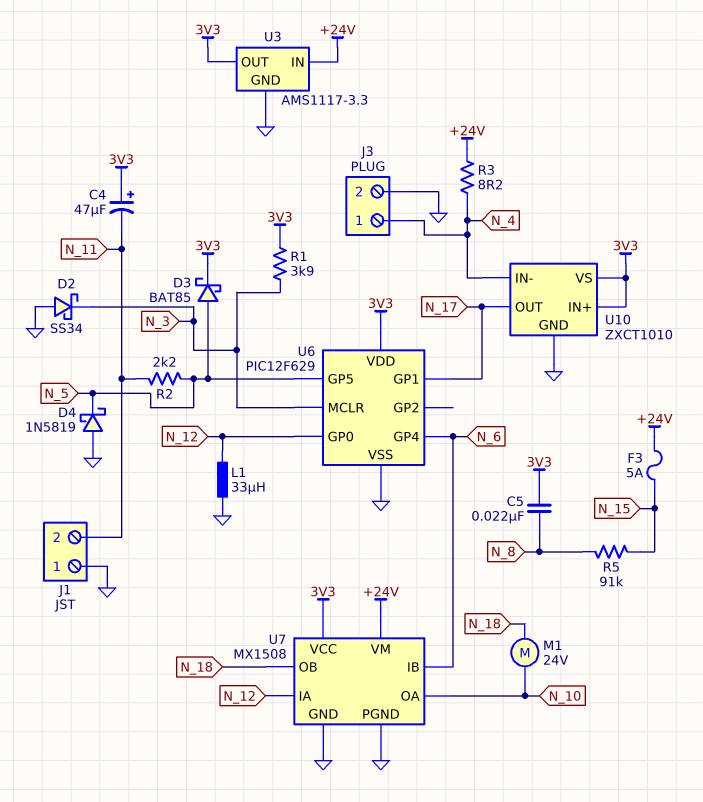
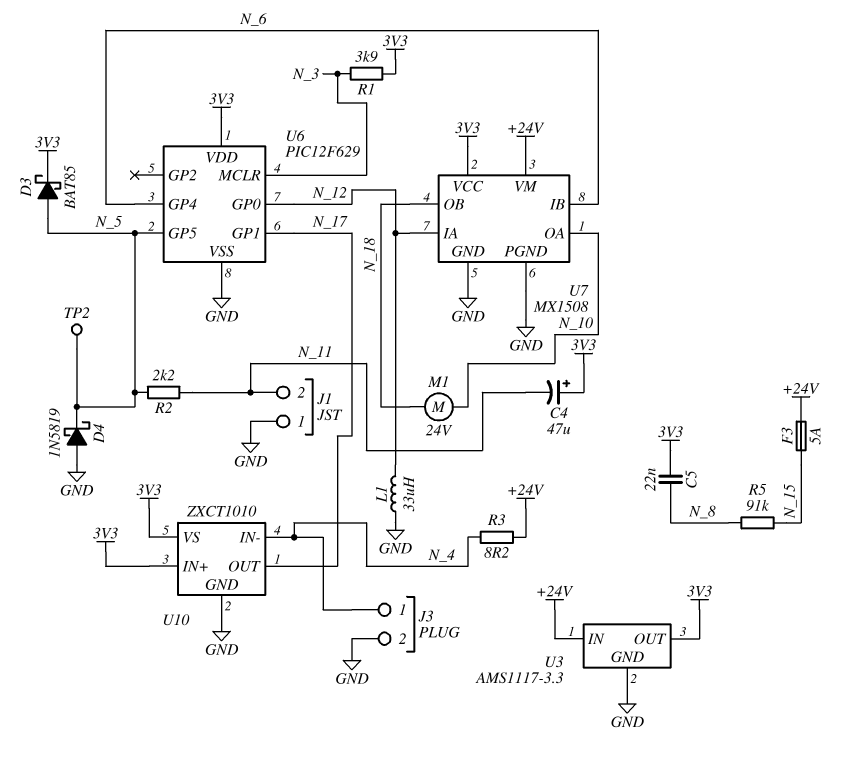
D2: schottky SS34 (A GND, K N_3) -> none
TP2: none -> test point (N_5)

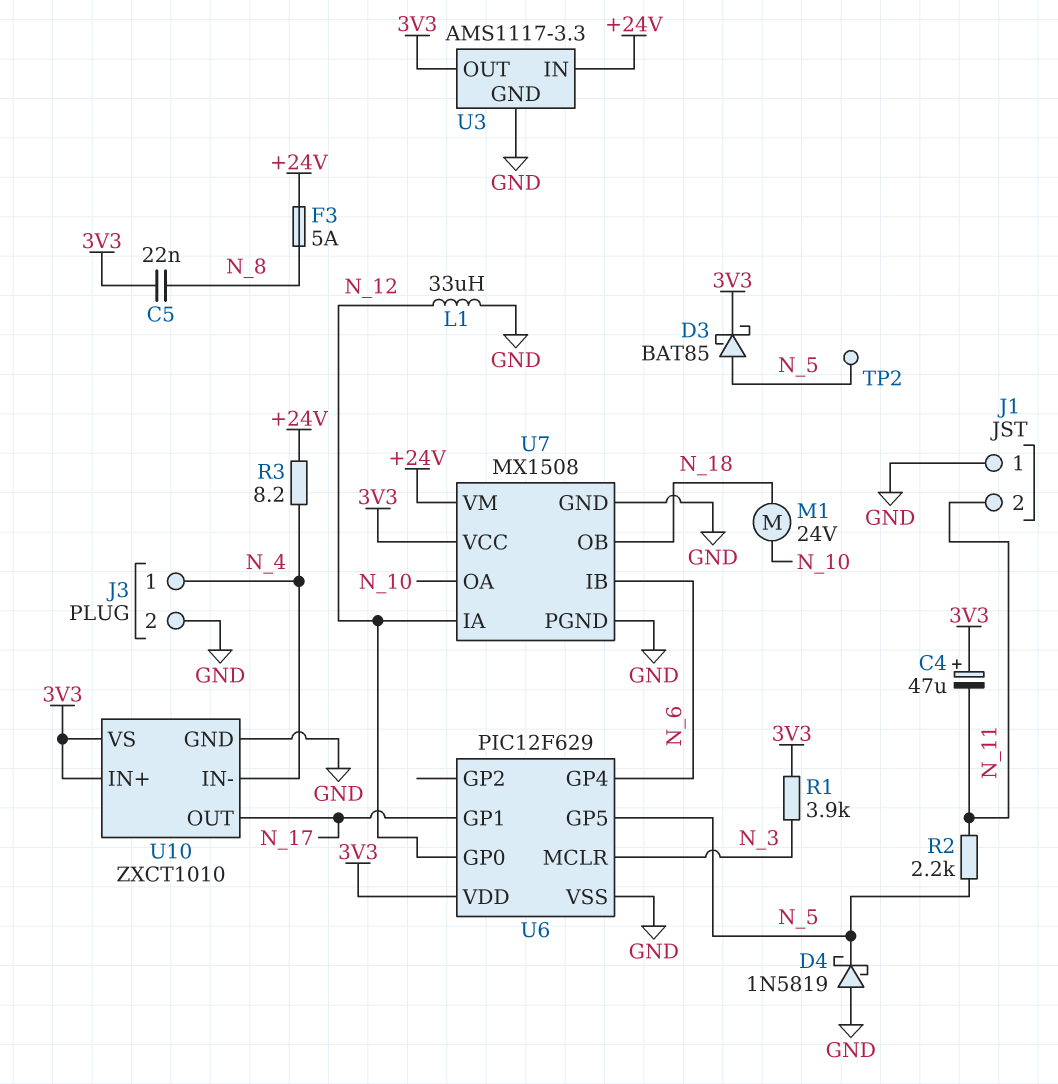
F3: 5A (+24V, N_15) -> 5A (+24V, N_8)
R5: 91k (N_8, N_15) -> none

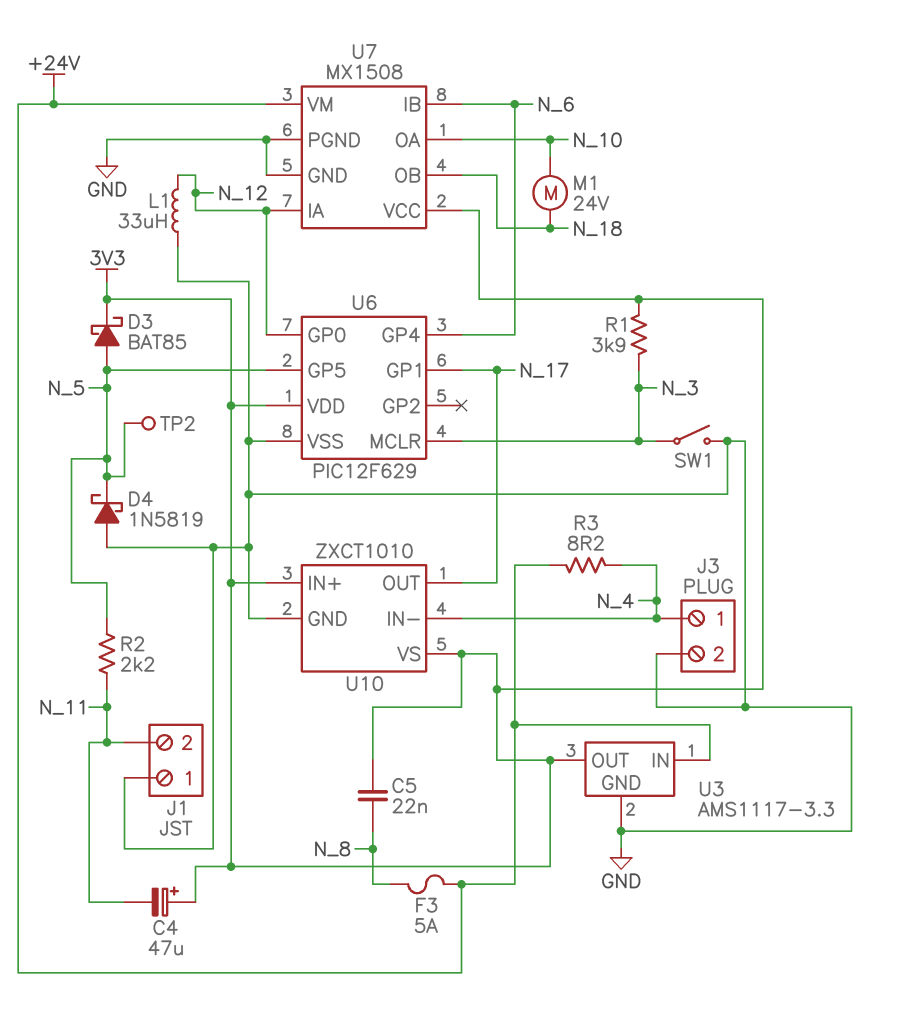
SW1: none -> switch (GND, N_3)

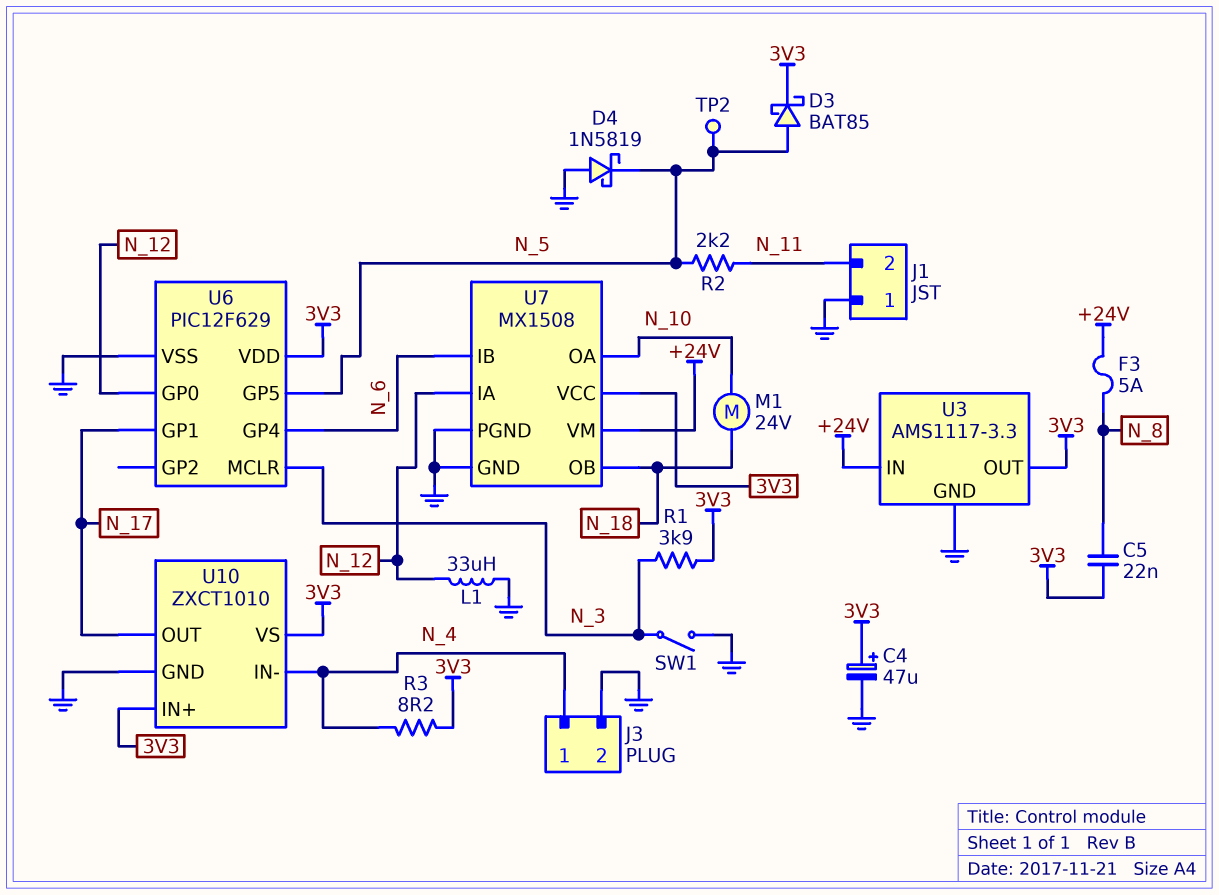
C4: 47uF (plus 3V3, minus N_11) -> 47uF (plus 3V3, minus GND)
R3: 8.2 (+24V, N_4) -> 8.2 (3V3, N_4)

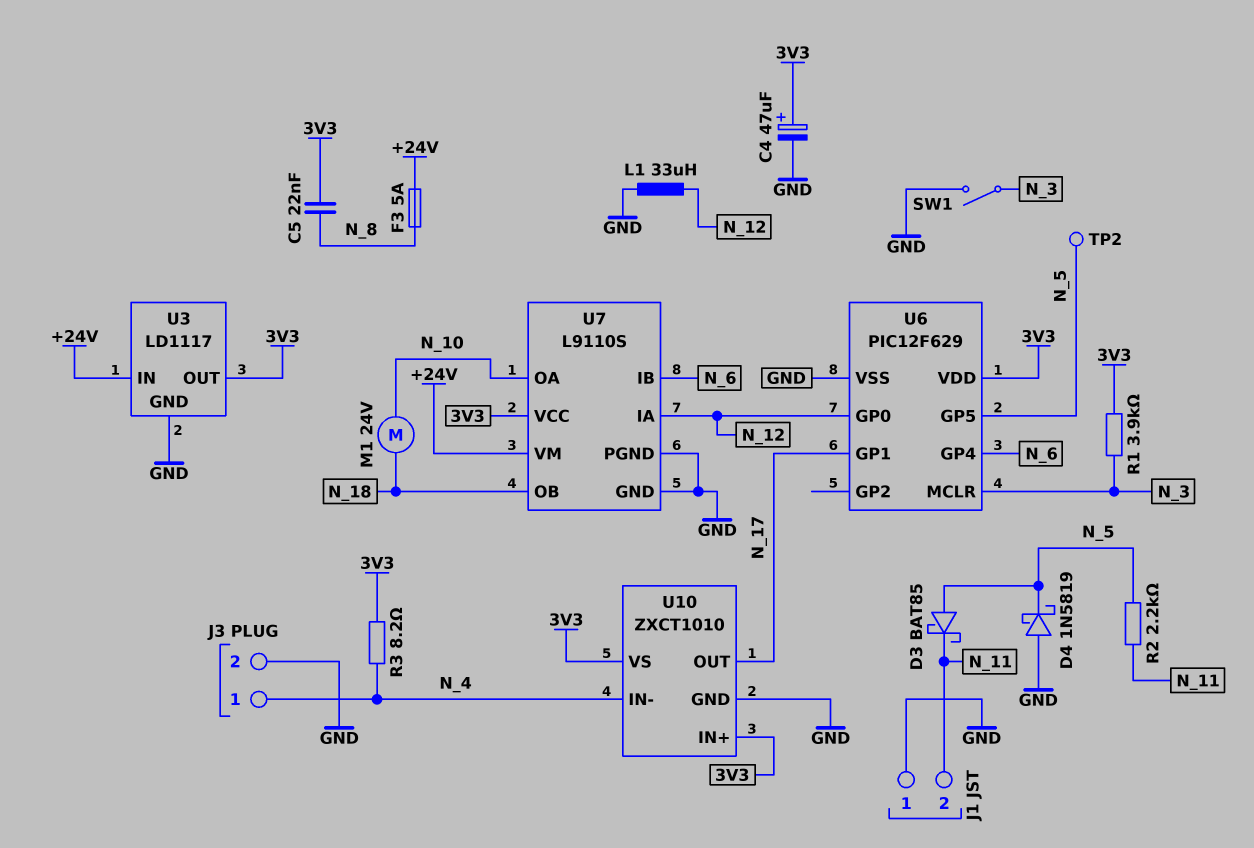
D3: schottky BAT85 (A N_5, K 3V3) -> schottky BAT85 (A N_5, K N_11)
U3: AMS1117-3.3 -> LD1117
U7: MX1508 -> L9110S

